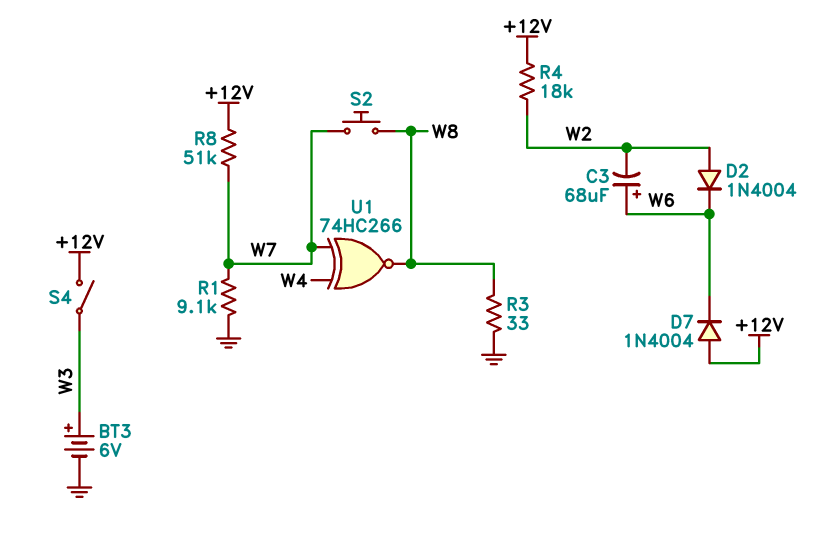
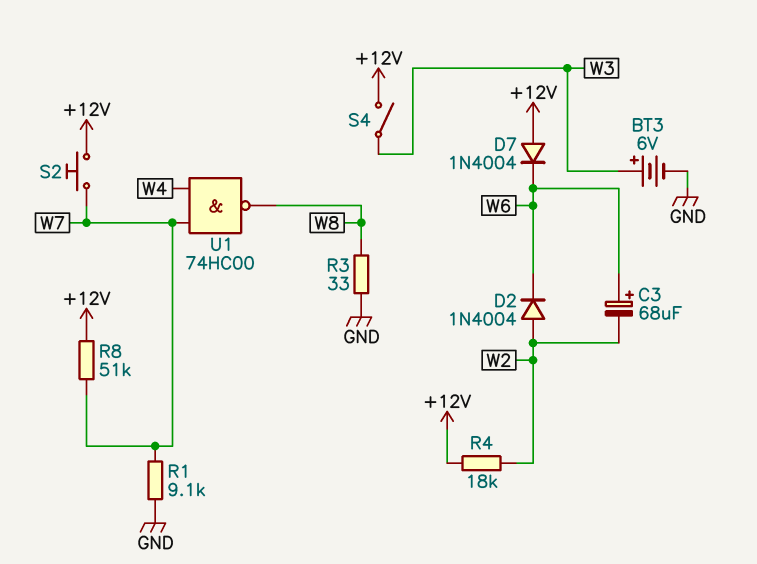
S2: button (W7, W8) -> button (+12V, W7)
U1: XNOR 74HC266 (in W4, in W7, out W8) -> NAND 74HC00 (in W4, in W7, out W8)

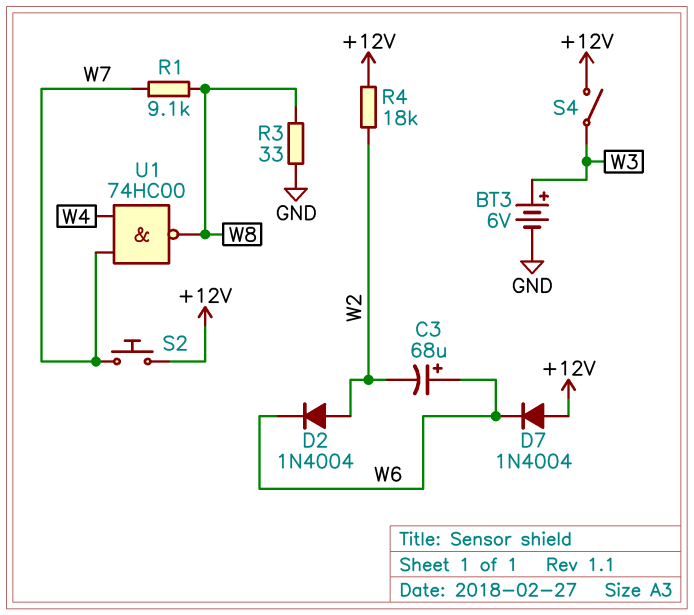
R1: 9.1k (GND, W7) -> 9.1k (W7, W8)
R8: 51k (+12V, W7) -> none

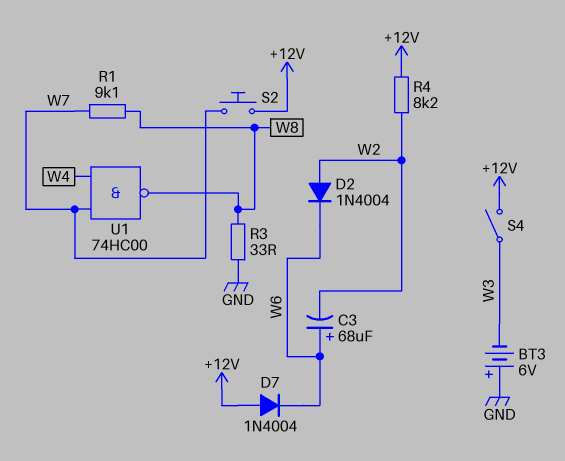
BT3: 6V (plus W3, minus GND) -> 6V (plus GND, minus W3)
R4: 18k (+12V, W2) -> 8.2k (+12V, W2)

